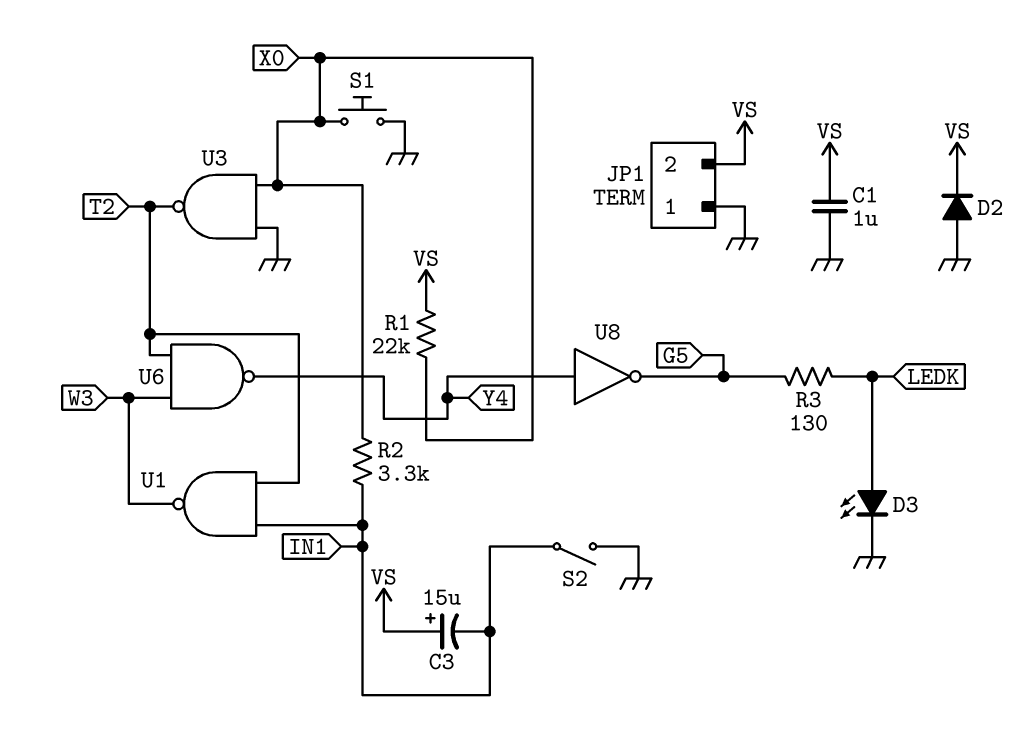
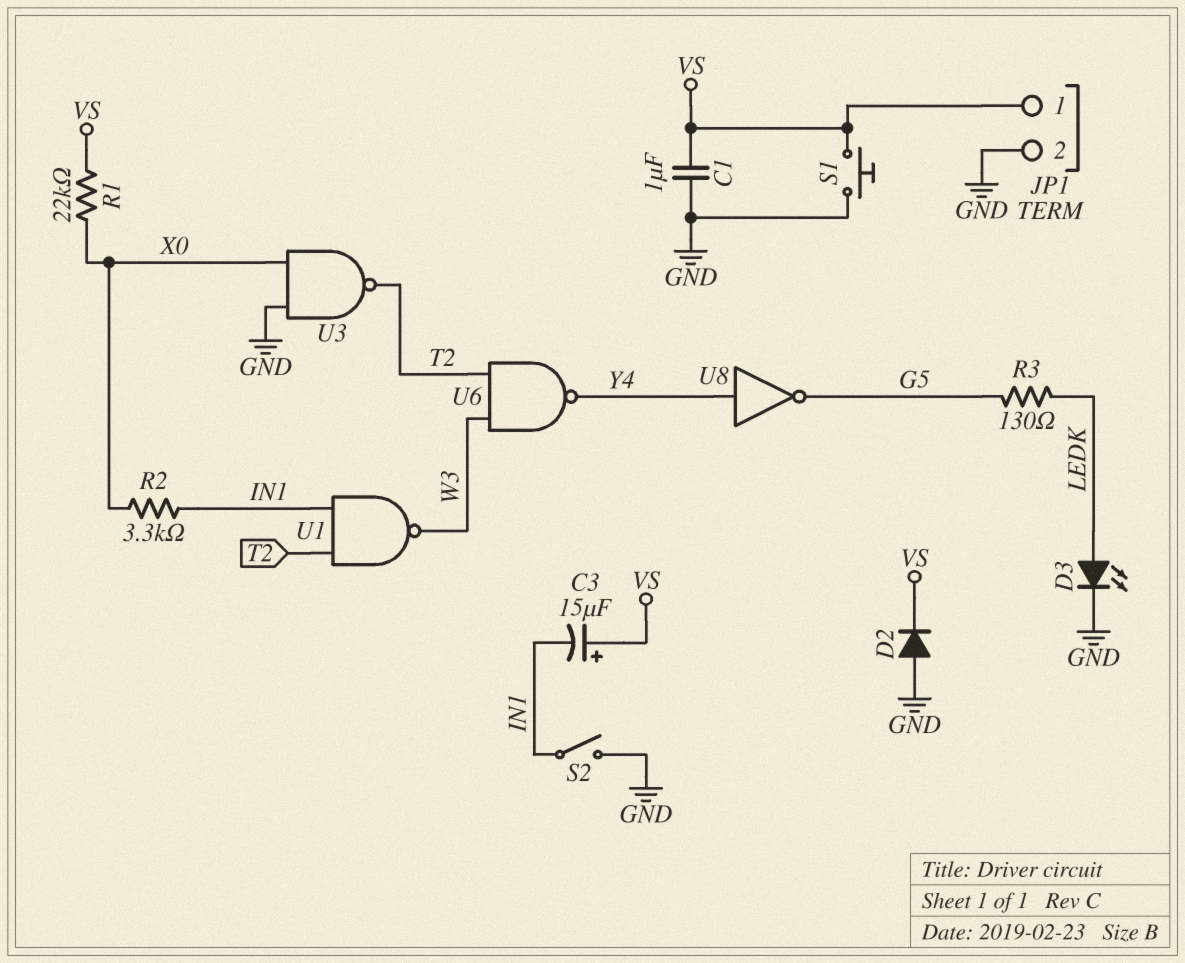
JP1 pin 1: GND -> VS
JP1 pin 2: VS -> GND
S1: button (GND, X0) -> button (GND, VS)

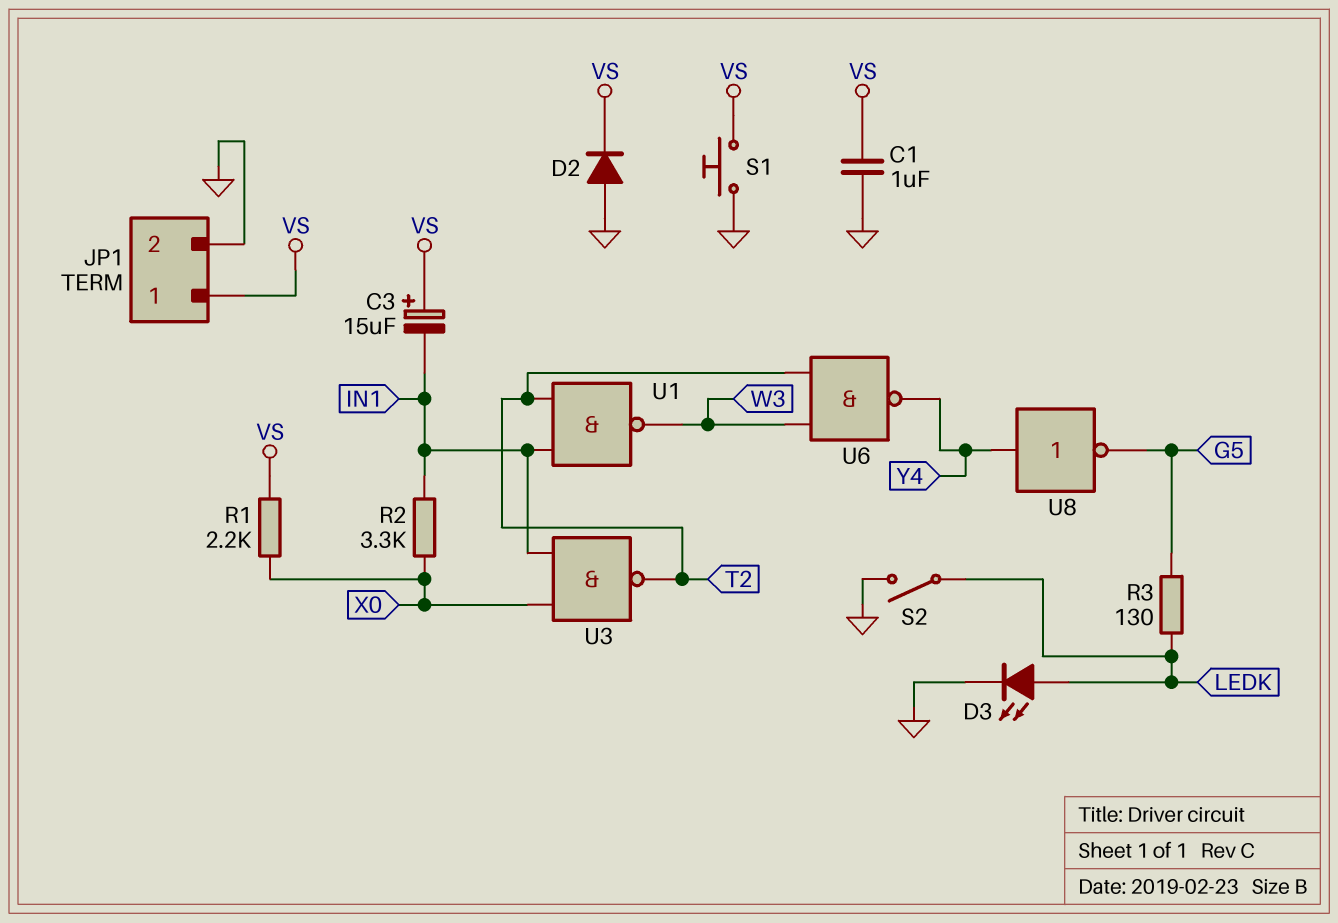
R1: 22k (VS, X0) -> 2.2k (VS, X0)
S2: switch (GND, IN1) -> switch (GND, LEDK)
U3: NAND (in GND, in X0, out T2) -> NAND (in IN1, in X0, out T2)

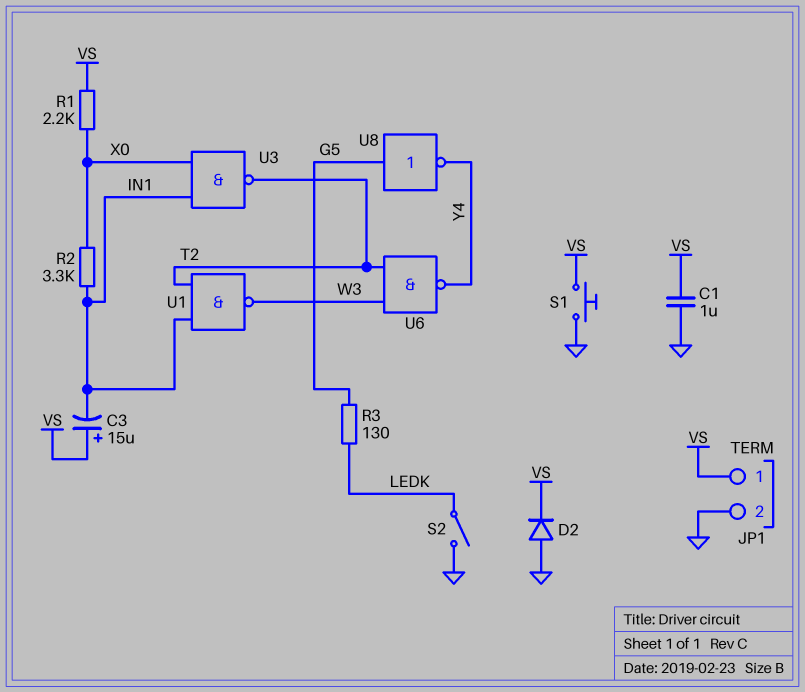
D3: LED (A LEDK, K GND) -> none
U8: NOT (in Y4, out G5) -> NOT (in G5, out Y4)

